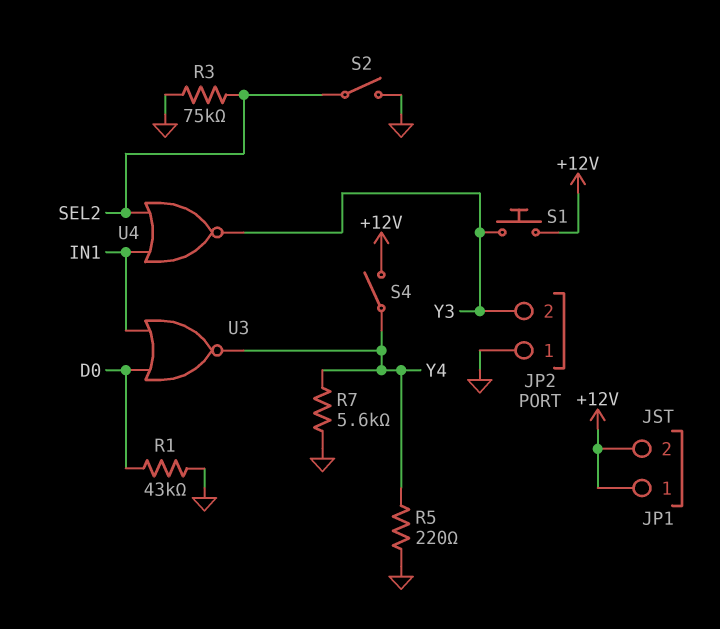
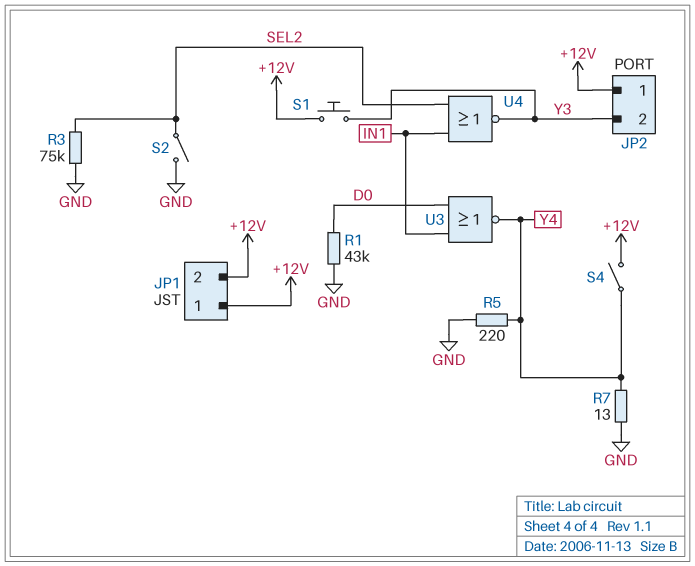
JP2 pin 1: GND -> +12V
R7: 5.6k (GND, Y4) -> 13 (GND, Y4)

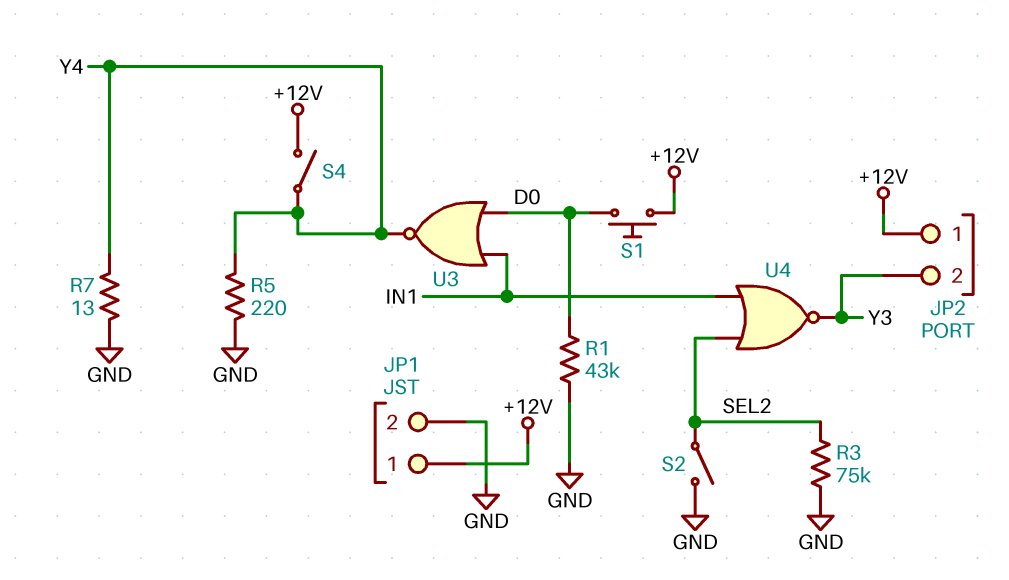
JP1 pin 2: +12V -> GND
S1: button (+12V, Y3) -> button (+12V, D0)

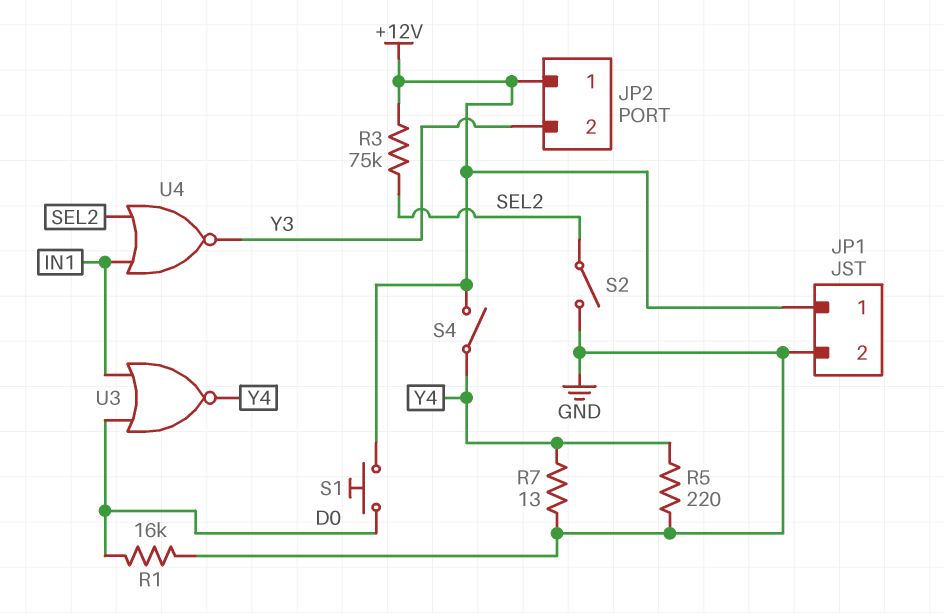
R1: 43k (D0, GND) -> 16k (D0, GND)
R3: 75k (GND, SEL2) -> 75k (+12V, SEL2)

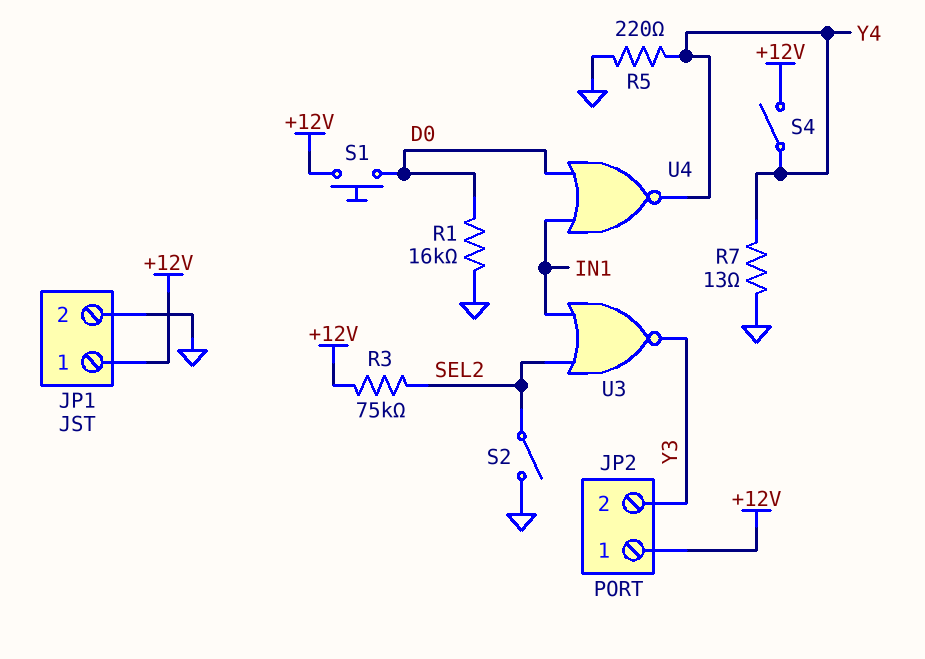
U3: NOR (in D0, in IN1, out Y4) -> NOR (in IN1, in SEL2, out Y3)
U4: NOR (in IN1, in SEL2, out Y3) -> NOR (in D0, in IN1, out Y4)

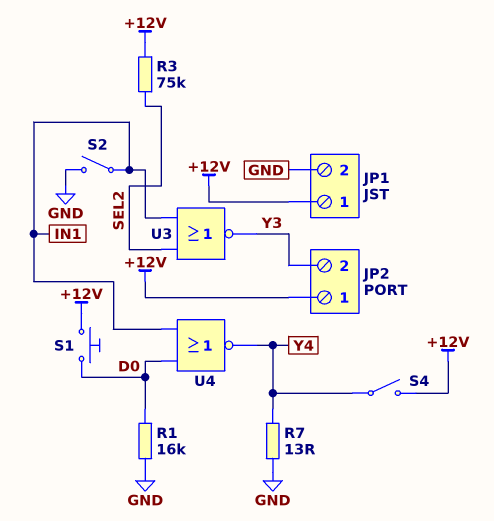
R5: 220 (GND, Y4) -> none
S2: switch (GND, SEL2) -> switch (GND, IN1)

